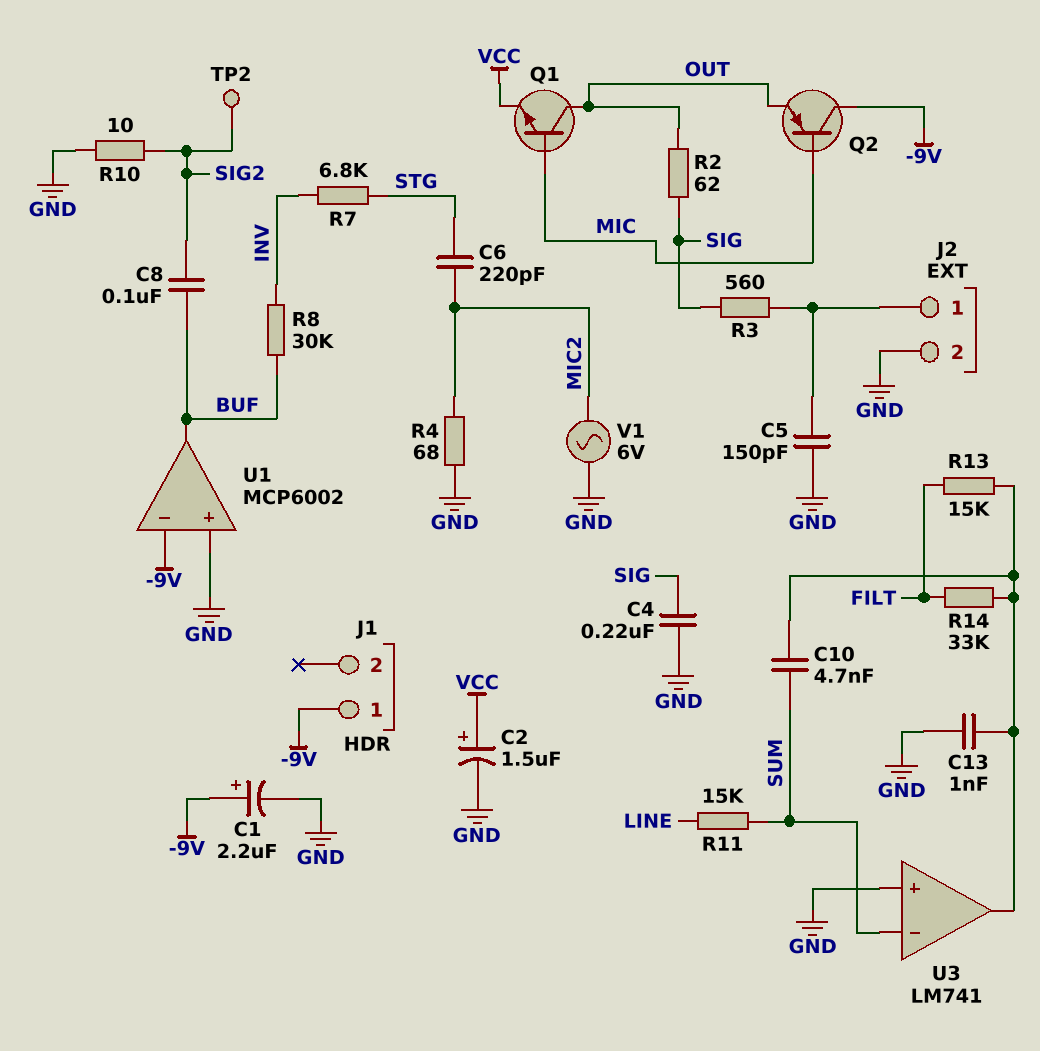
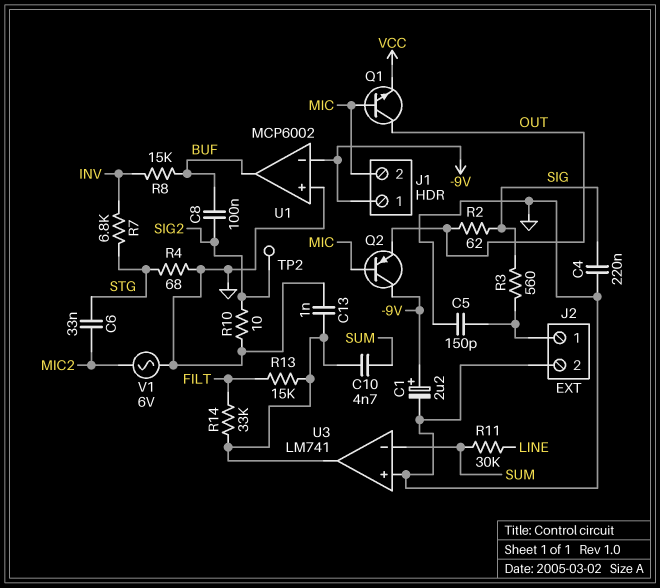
C2: 1.5uF (plus VCC, minus GND) -> none
C6: 220pF (MIC2, STG) -> 33nF (MIC2, STG)
J1 pin 2: none -> MIC
R4: 68 (GND, MIC2) -> 68 (GND, STG)
R8: 30k (BUF, INV) -> 15k (BUF, INV)
R11: 15k (LINE, SUM) -> 30k (LINE, SUM)

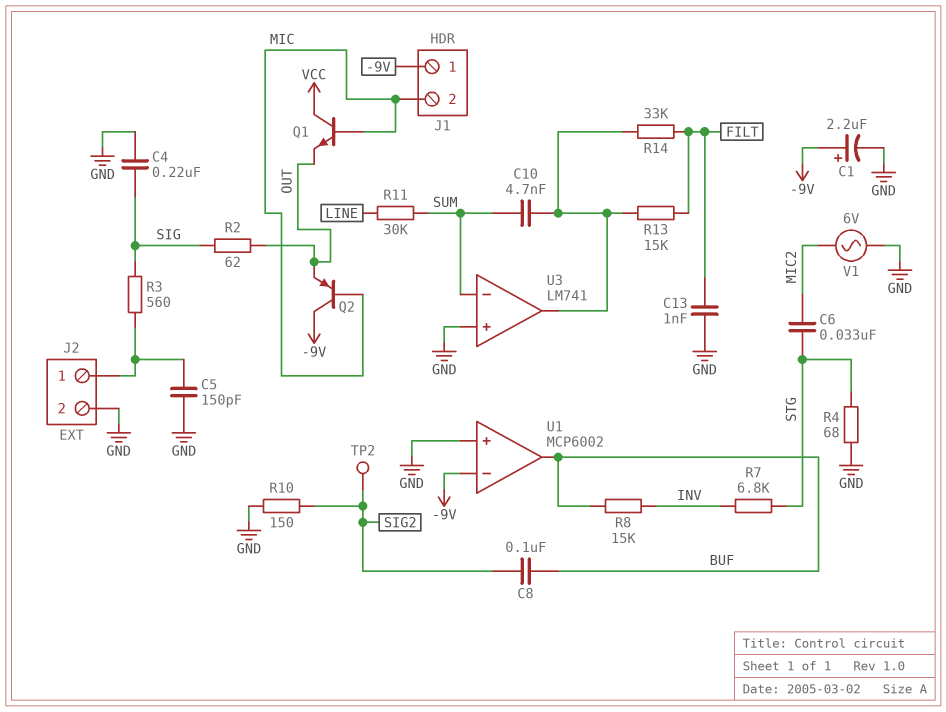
C13: 1nF (GND, U3/out) -> 1nF (FILT, GND)
Q1: NPN (B MIC, C OUT, E VCC) -> NPN (B MIC, C VCC, E OUT)
R10: 10 (GND, SIG2) -> 150 (GND, SIG2)

